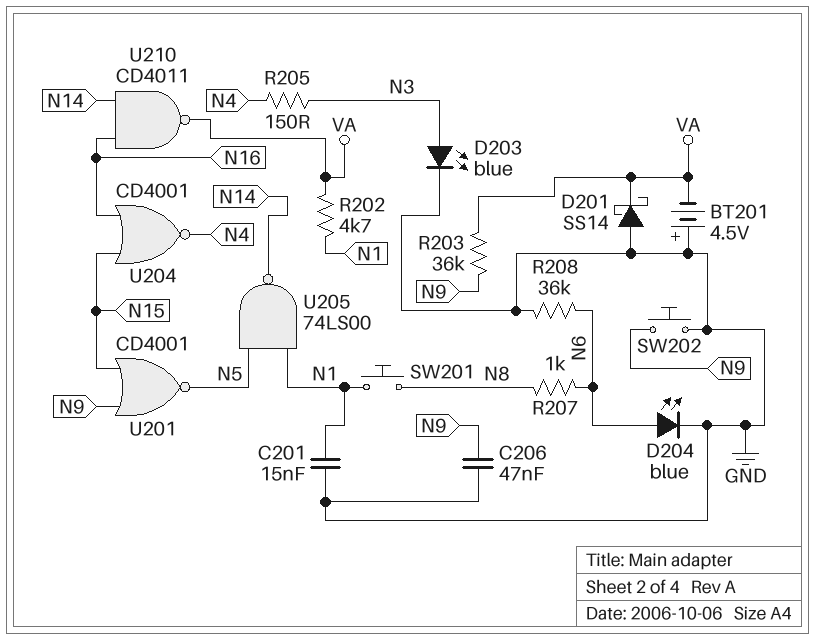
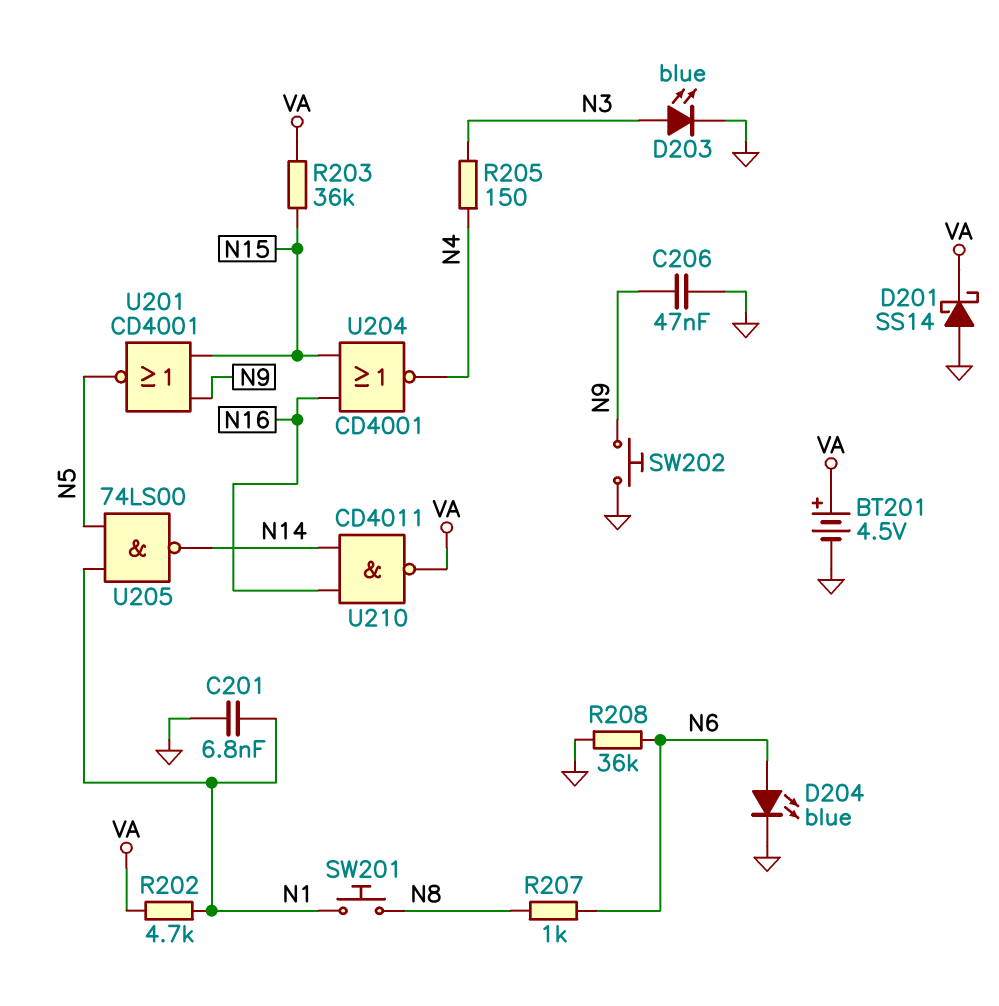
BT201: 4.5V (plus GND, minus VA) -> 4.5V (plus VA, minus GND)
C201: 15nF (GND, N1) -> 6.8nF (GND, N1)
R203: 36k (N9, VA) -> 36k (N15, VA)

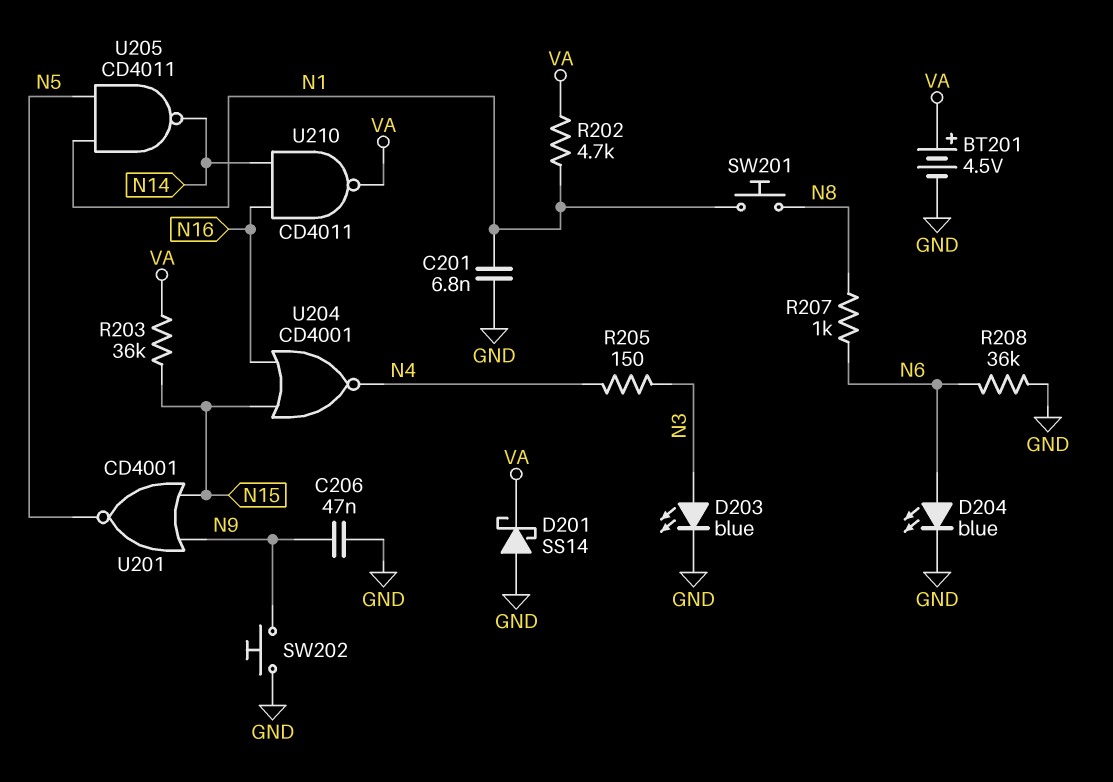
U205: NAND 74LS00 (in N1, in N5, out N14) -> NAND CD4011 (in N1, in N5, out N14)

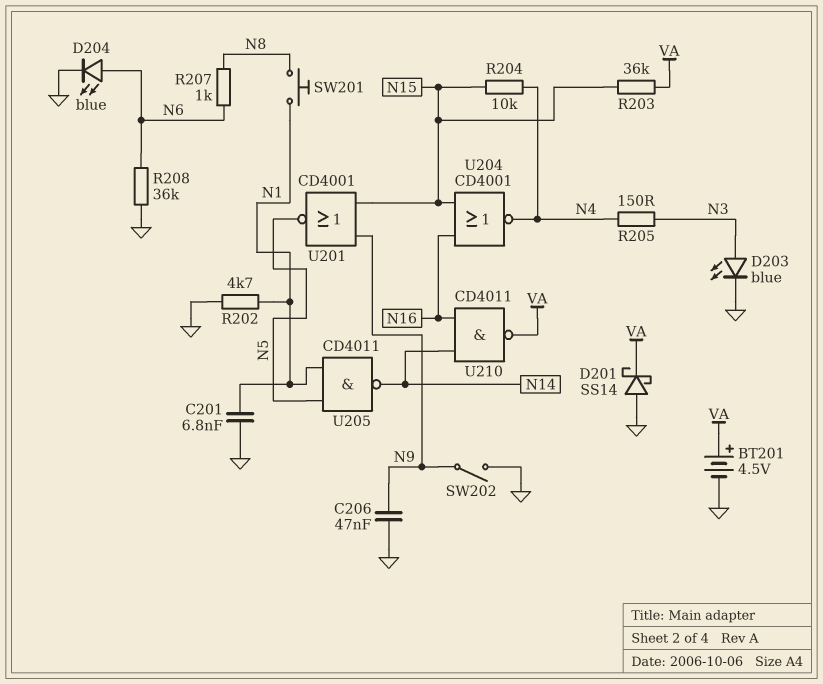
R202: 4.7k (N1, VA) -> 4.7k (GND, N1)
R204: none -> 10k (N4, N15)
SW202: button (GND, N9) -> switch (GND, N9)

